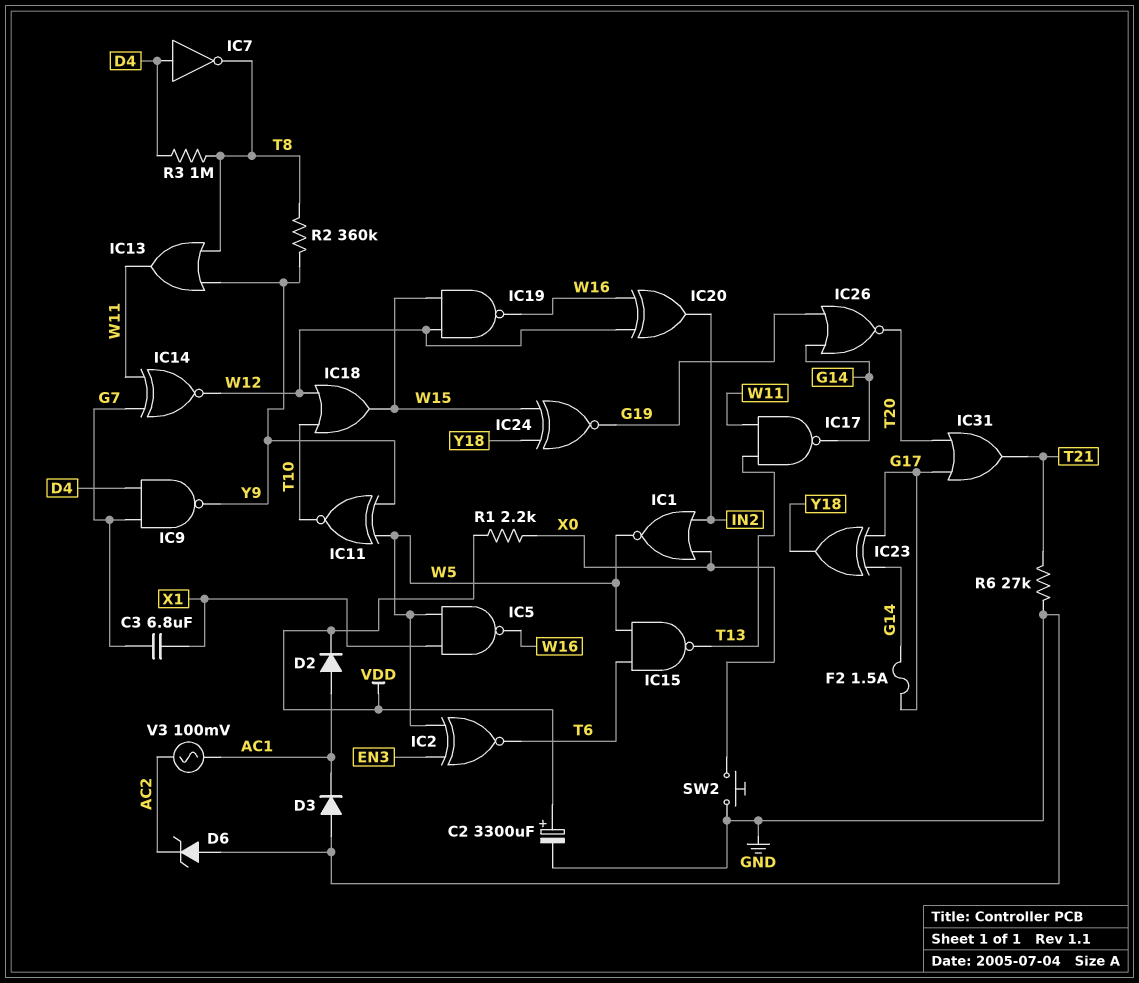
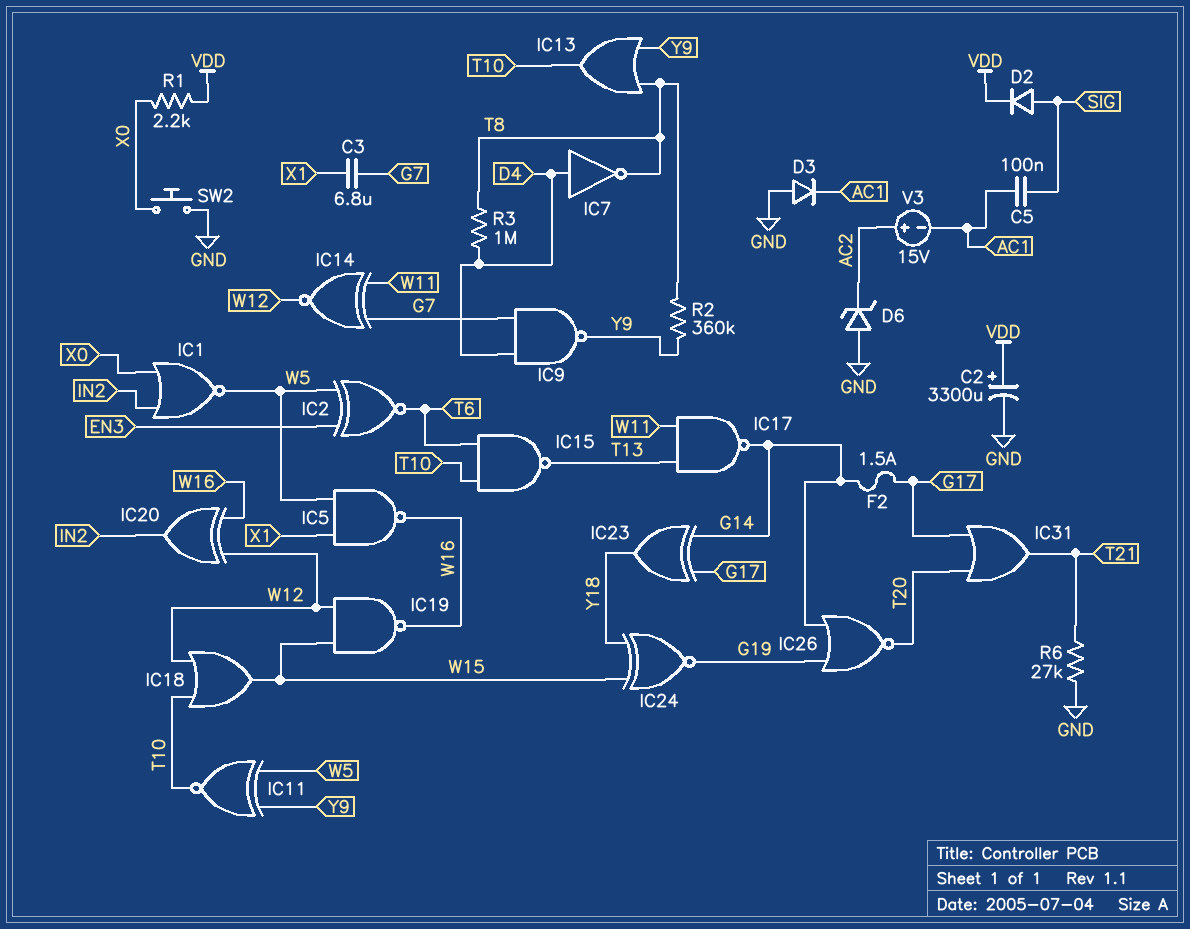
C5: none -> 100nF (AC1, SIG)
D2: diode (A AC1, K VDD) -> diode (A SIG, K VDD)
IC13: OR (in T8, in Y9, out W11) -> OR (in T8, in Y9, out T10)
IC15: NAND (in T6, in W5, out T13) -> NAND (in T6, in T10, out T13)
V3: AC 100mV (AC1, AC2) -> 15V (plus AC2, minus AC1)

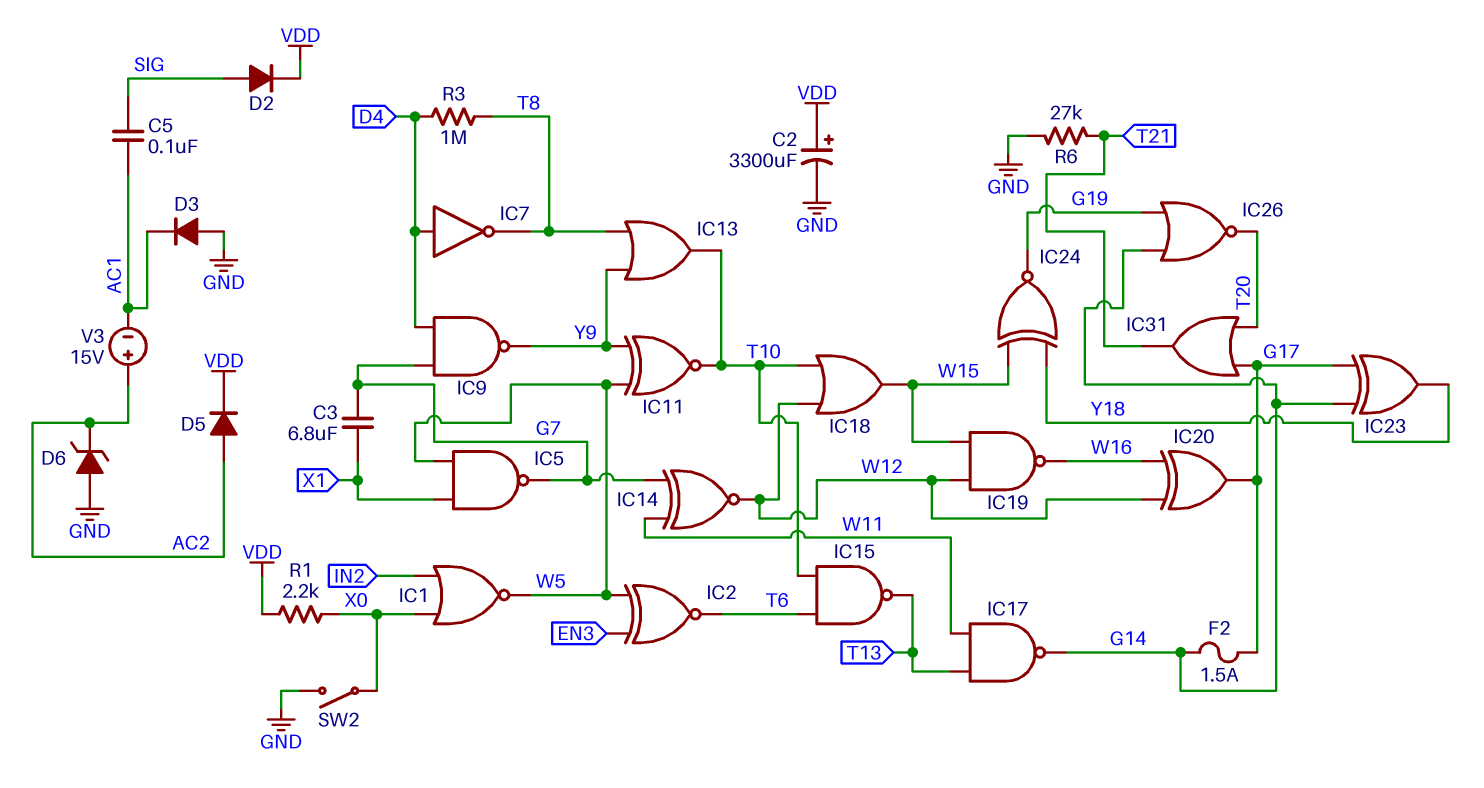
D5: none -> diode (A AC2, K VDD)
IC5: NAND (in W5, in X1, out W16) -> NAND (in W5, in X1, out G7)
IC20: XOR (in W12, in W16, out IN2) -> XOR (in W12, in W16, out G17)
R2: 360k (T8, Y9) -> none
SW2: button (GND, X0) -> switch (GND, X0)

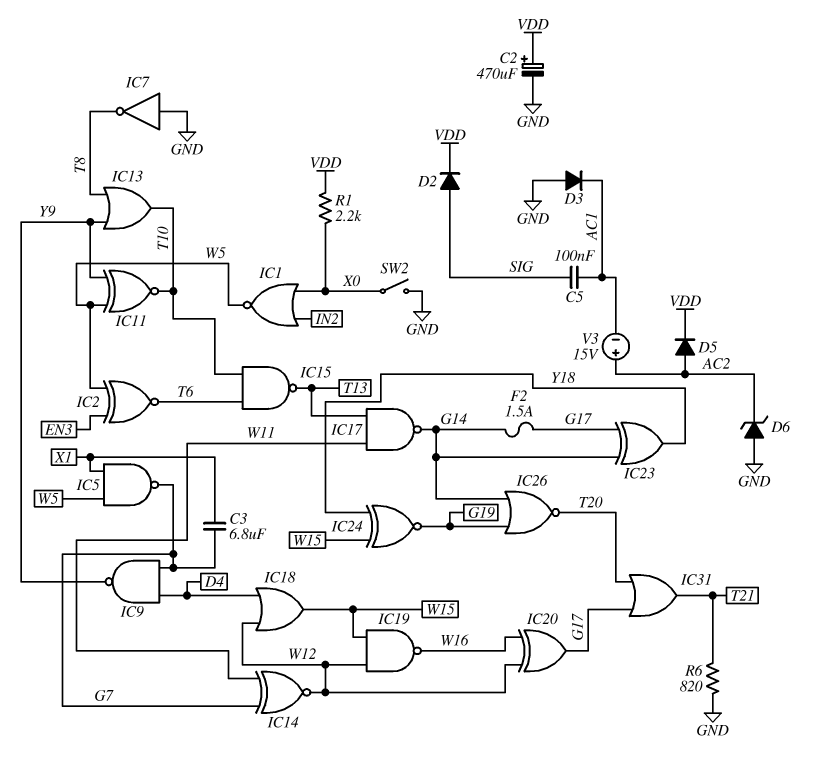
C2: 3300uF (plus VDD, minus GND) -> 470uF (plus VDD, minus GND)
IC7: NOT (in D4, out T8) -> NOT (in GND, out T8)
IC18: OR (in T10, in W12, out W15) -> OR (in D4, in W12, out W15)
R3: 1M (D4, T8) -> none
R6: 27k (GND, T21) -> 820 (GND, T21)

